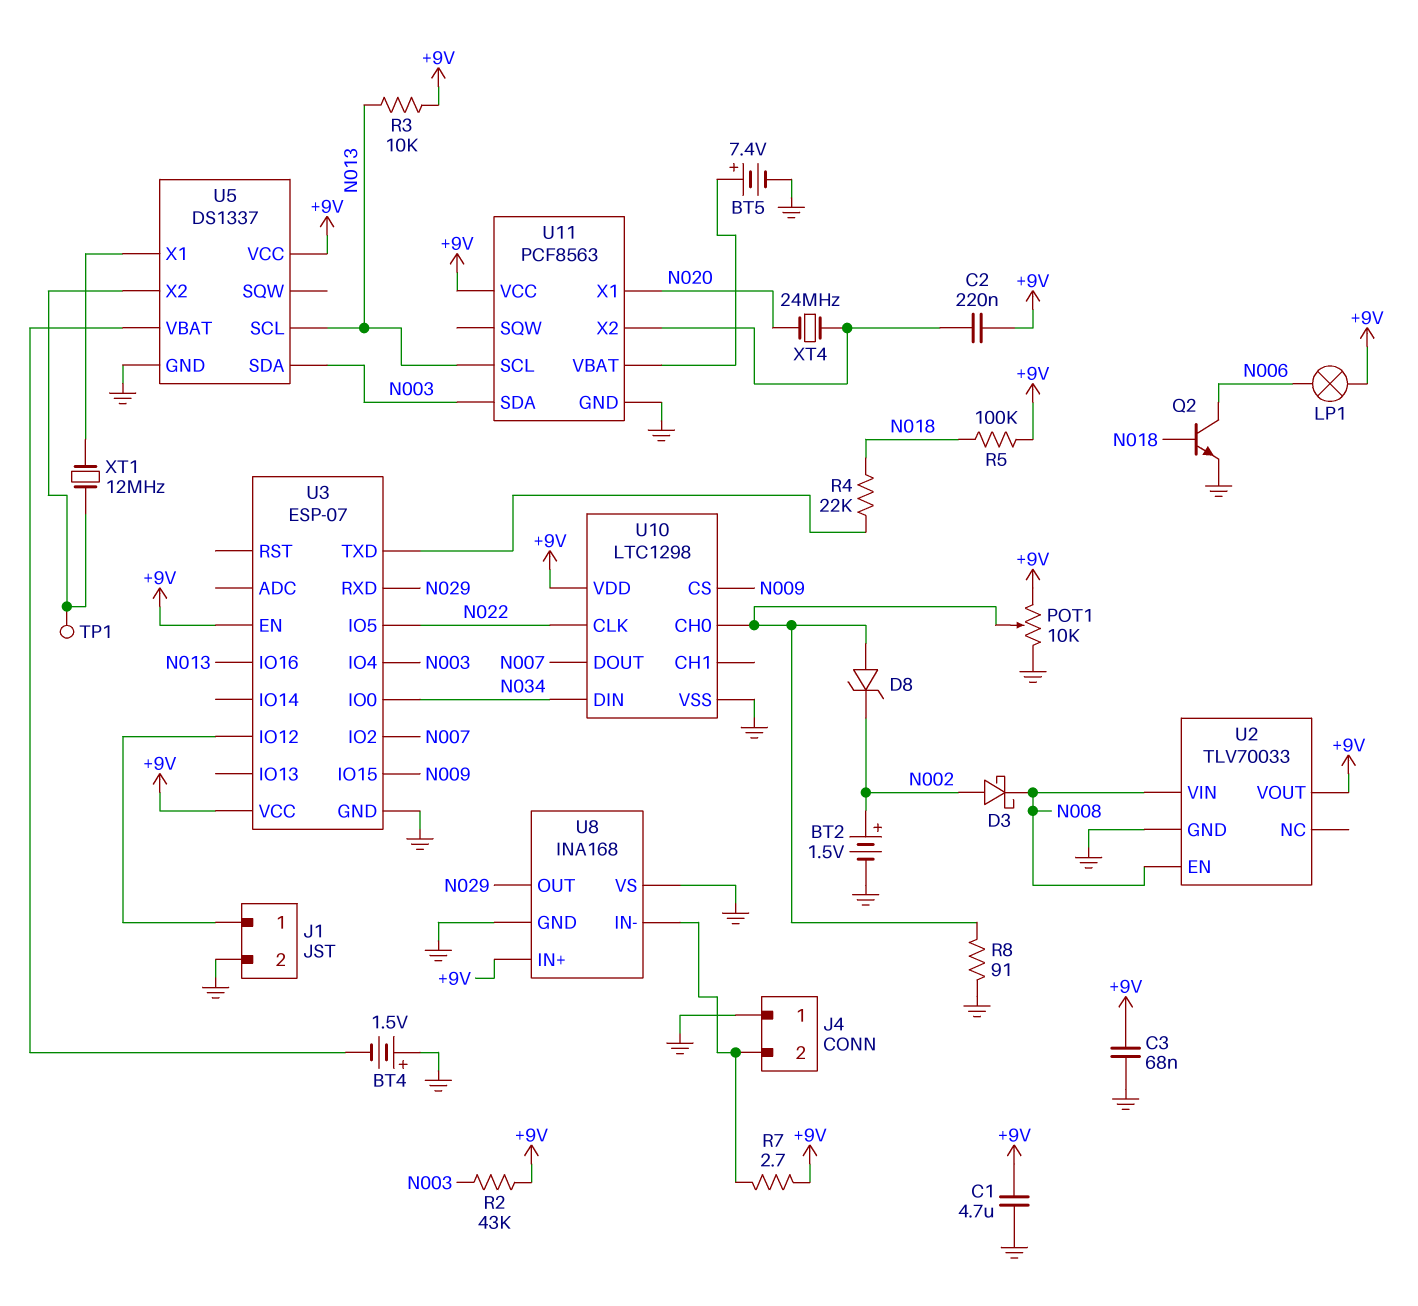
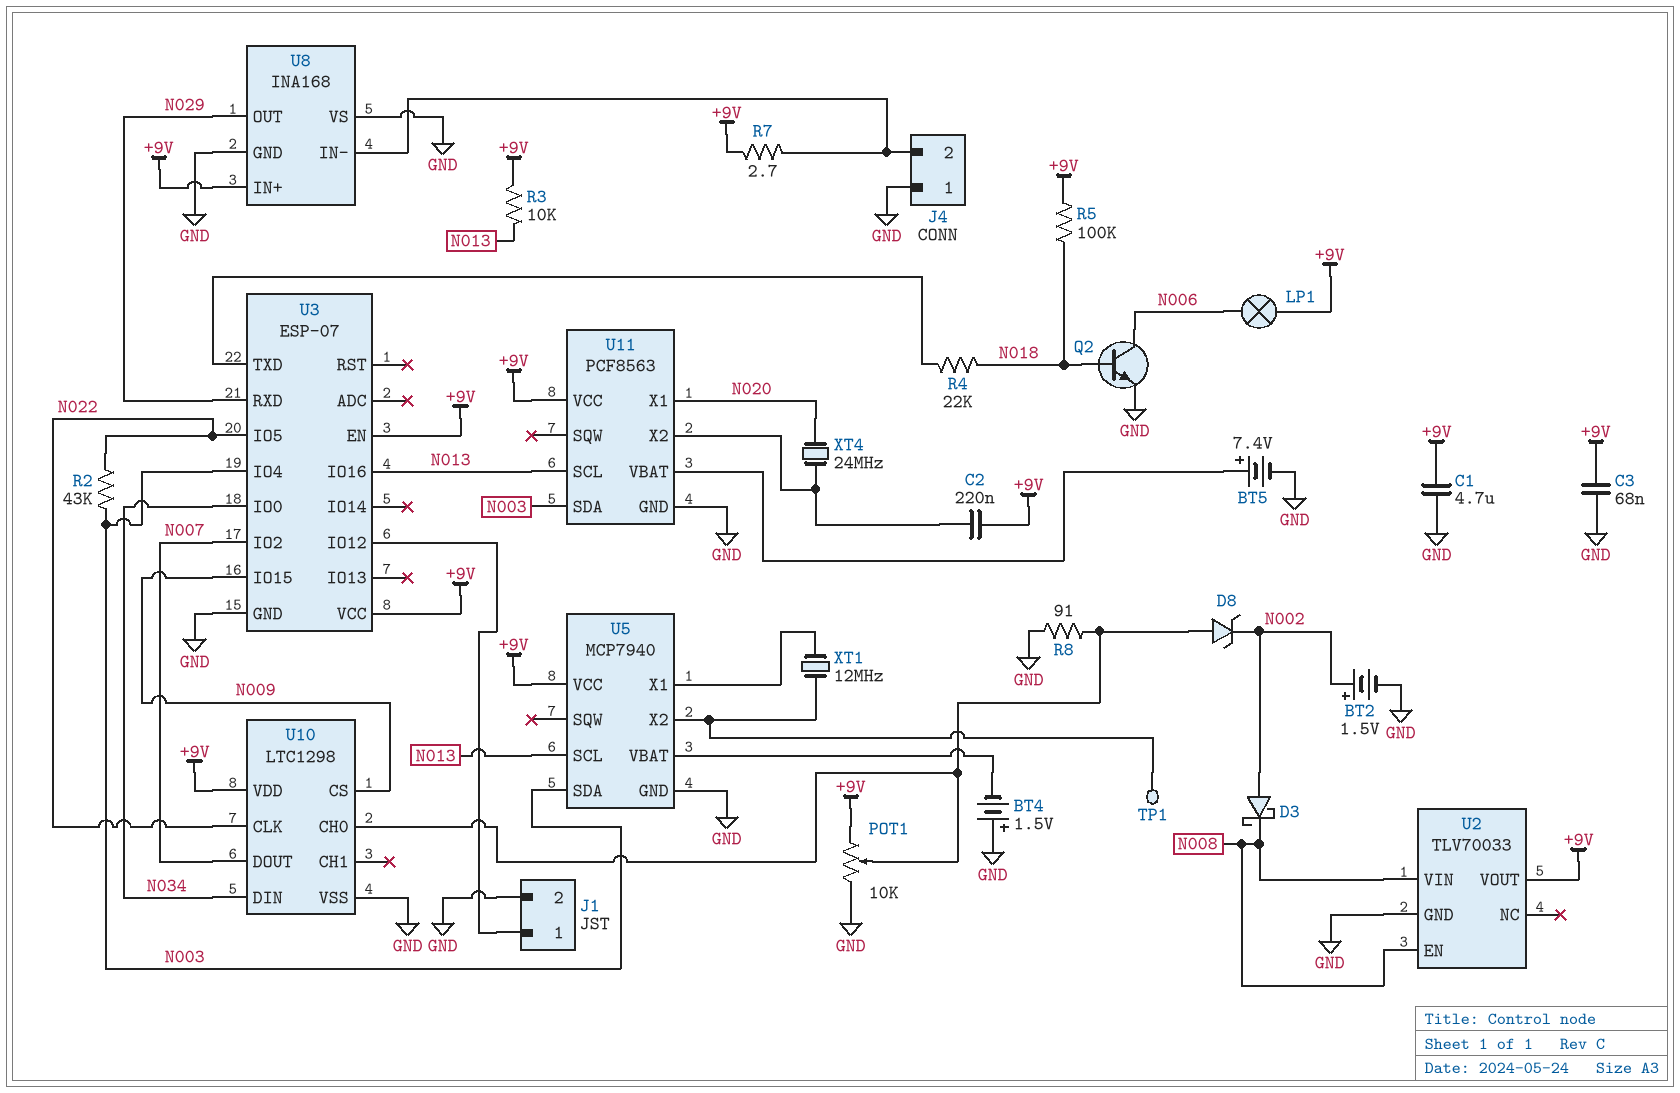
R2: 43k (+9V, N003) -> 43k (N003, N022)
U5: DS1337 -> MCP7940

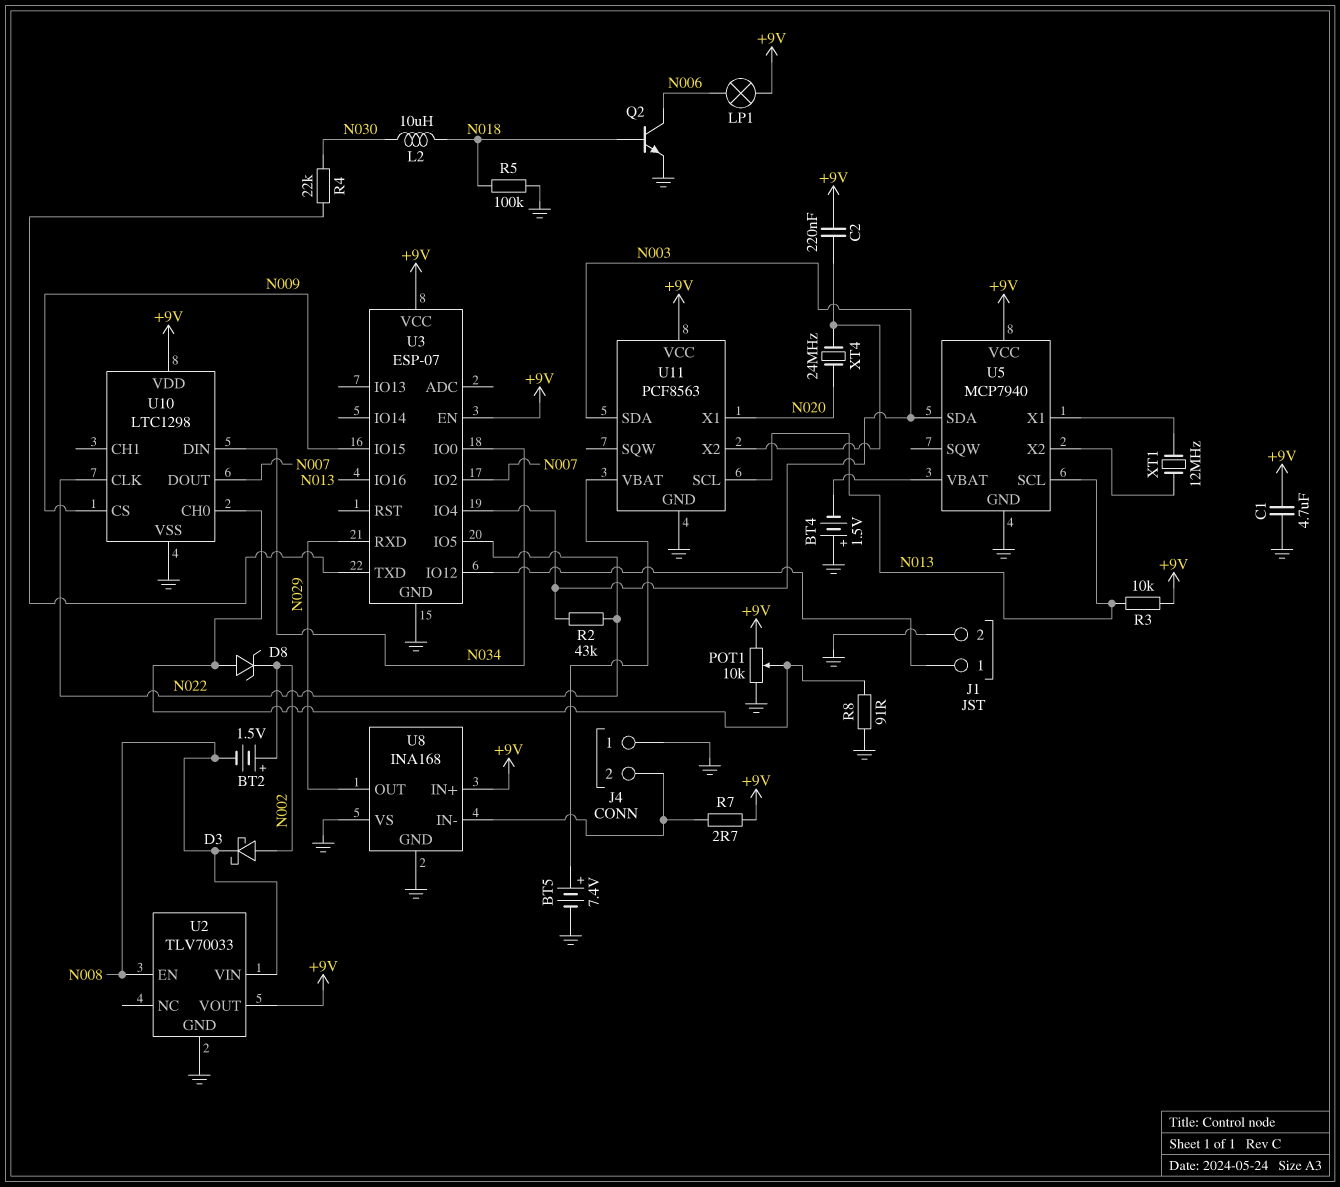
BT2: 1.5V (plus N002, minus GND) -> 1.5V (plus N002, minus N008)
C3: 68nF (+9V, GND) -> none
L2: none -> 10uH (N018, N030)
R4: 22k (N018, U3/TXD) -> 22k (N030, U3/TXD)
R5: 100k (+9V, N018) -> 100k (GND, N018)
TP1: test point (U5/X2) -> none

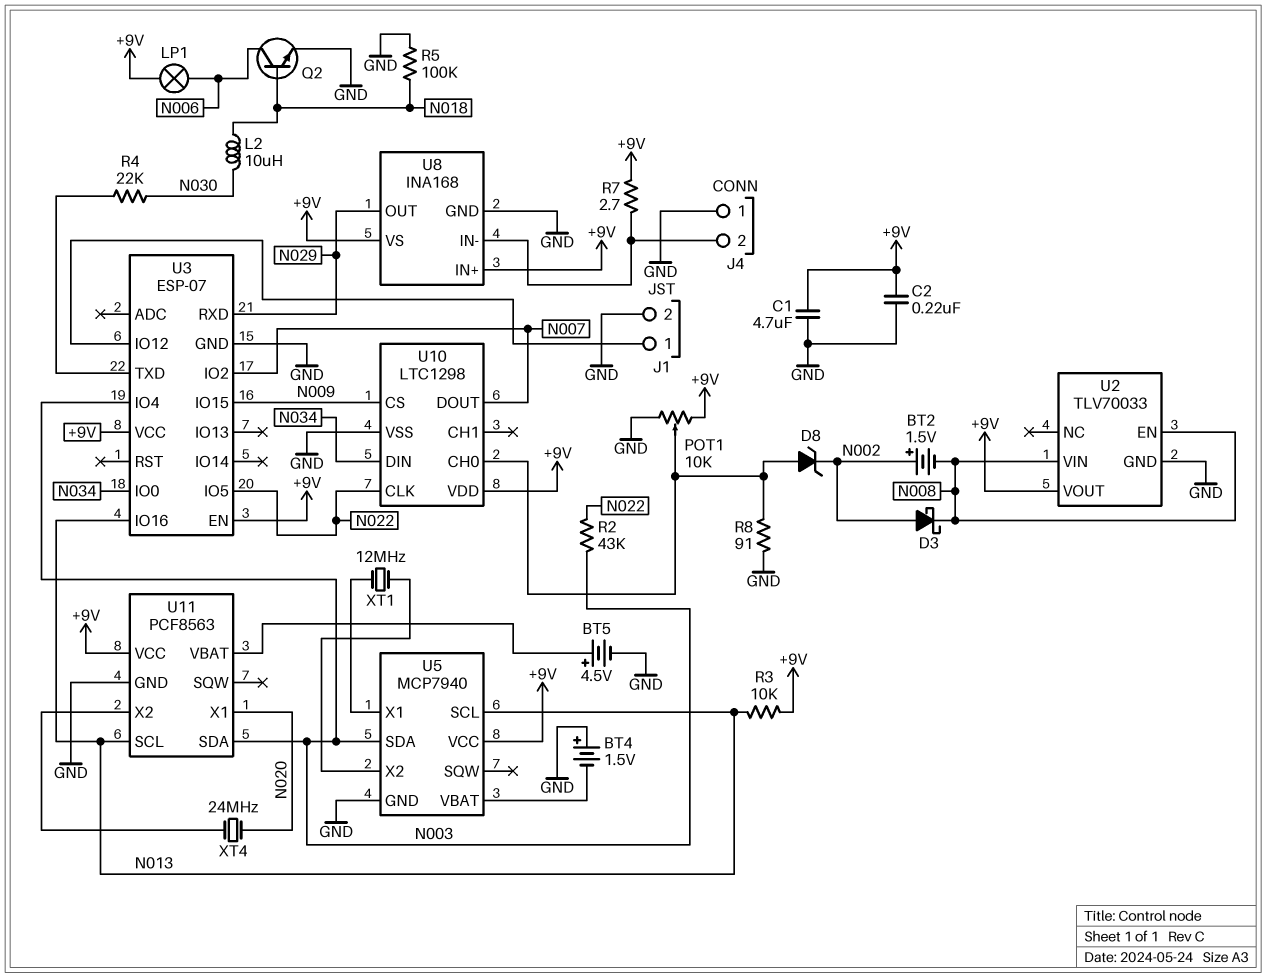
BT5: 7.4V (plus U11/VBAT, minus GND) -> 4.5V (plus U11/VBAT, minus GND)
C2: 220nF (+9V, U11/X2) -> 220nF (+9V, GND)
U8 pin VS: GND -> +9V

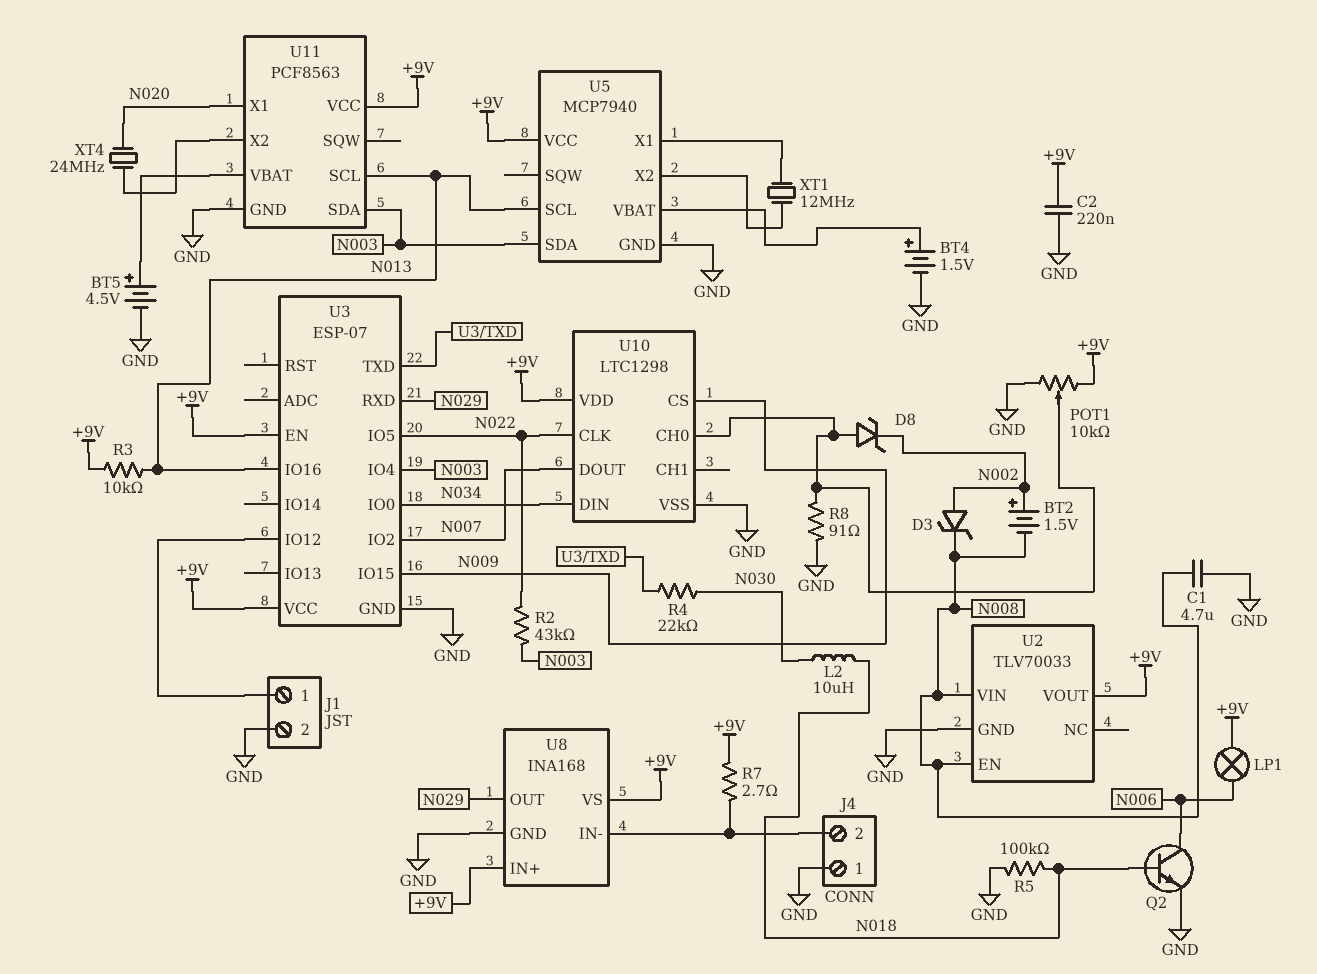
BT4: 1.5V (plus GND, minus U5/VBAT) -> 1.5V (plus U5/VBAT, minus GND)
C1: 4.7uF (+9V, GND) -> 4.7uF (GND, N008)
D3: schottky (A N002, K N008) -> zener (A N002, K N008)

